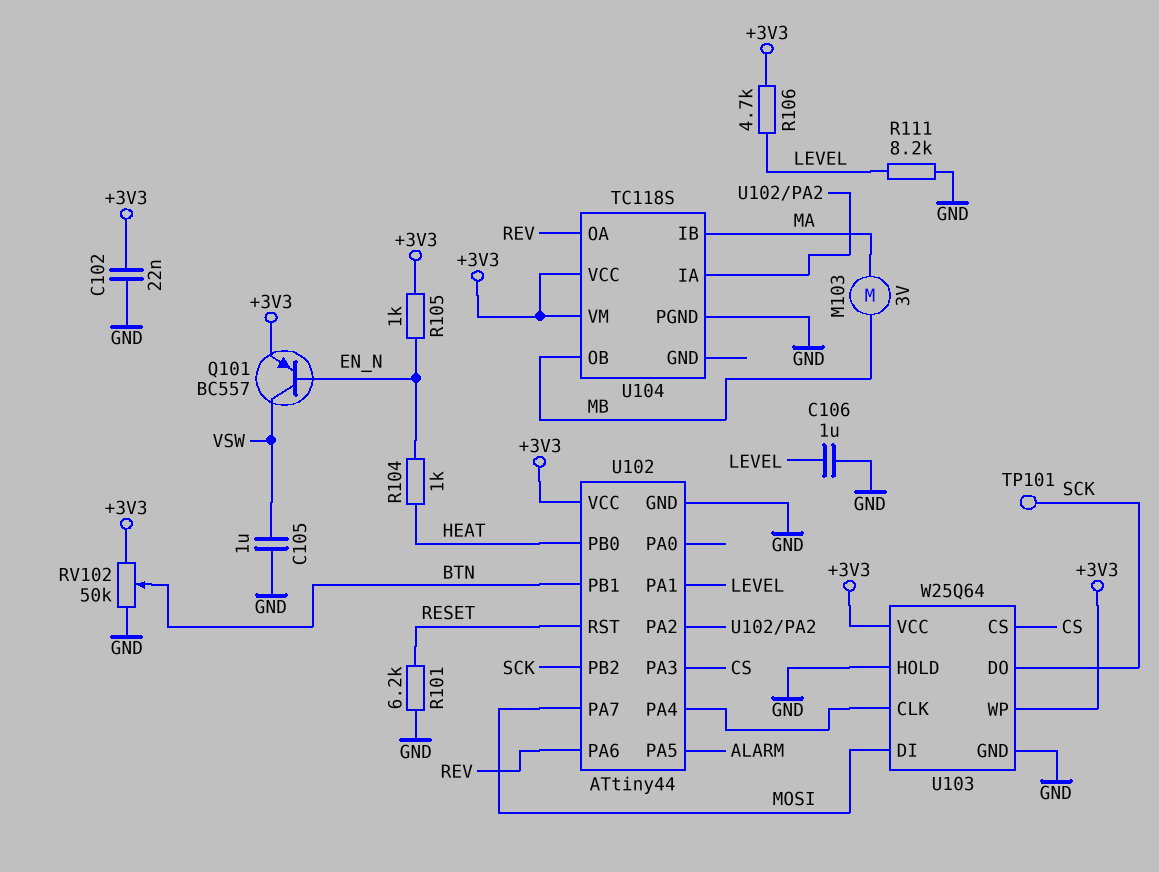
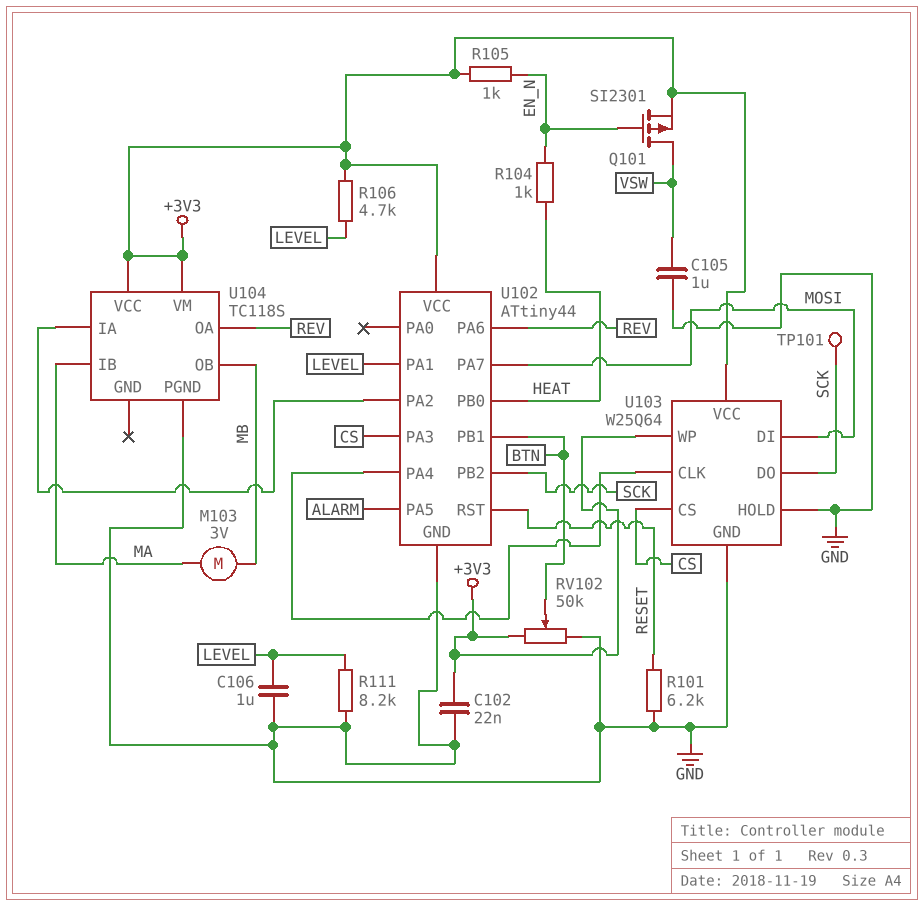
Q101: PNP BC557 (B EN_N, C VSW, E +3V3) -> PMOS SI2301 (G EN_N, D VSW, S +3V3)

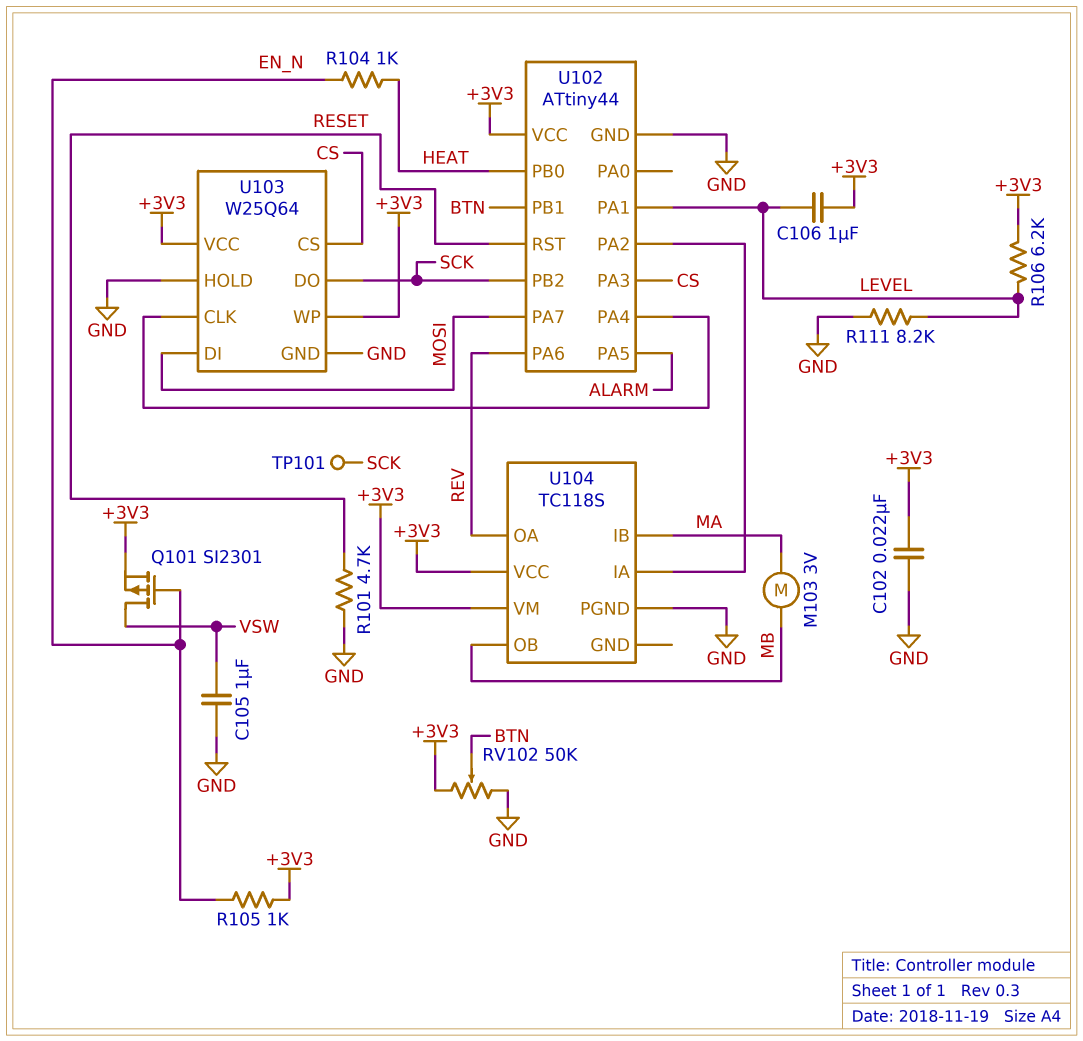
C106: 1uF (GND, LEVEL) -> 1uF (+3V3, LEVEL)
R101: 6.2k (GND, RESET) -> 4.7k (GND, RESET)
R106: 4.7k (+3V3, LEVEL) -> 6.2k (+3V3, LEVEL)

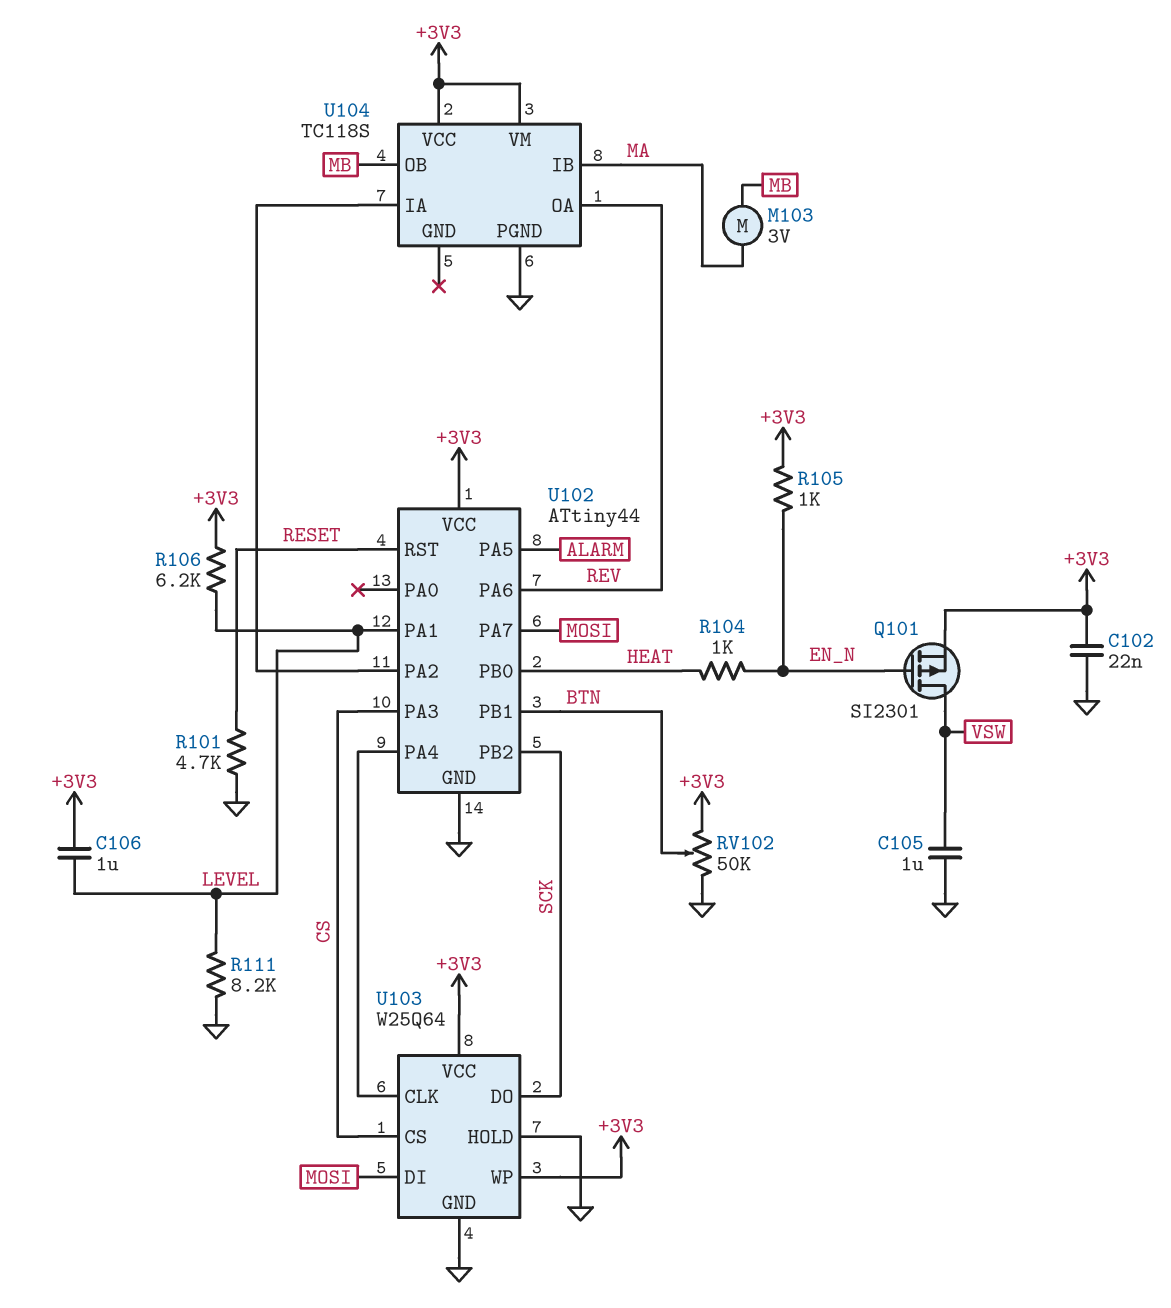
TP101: test point (SCK) -> none

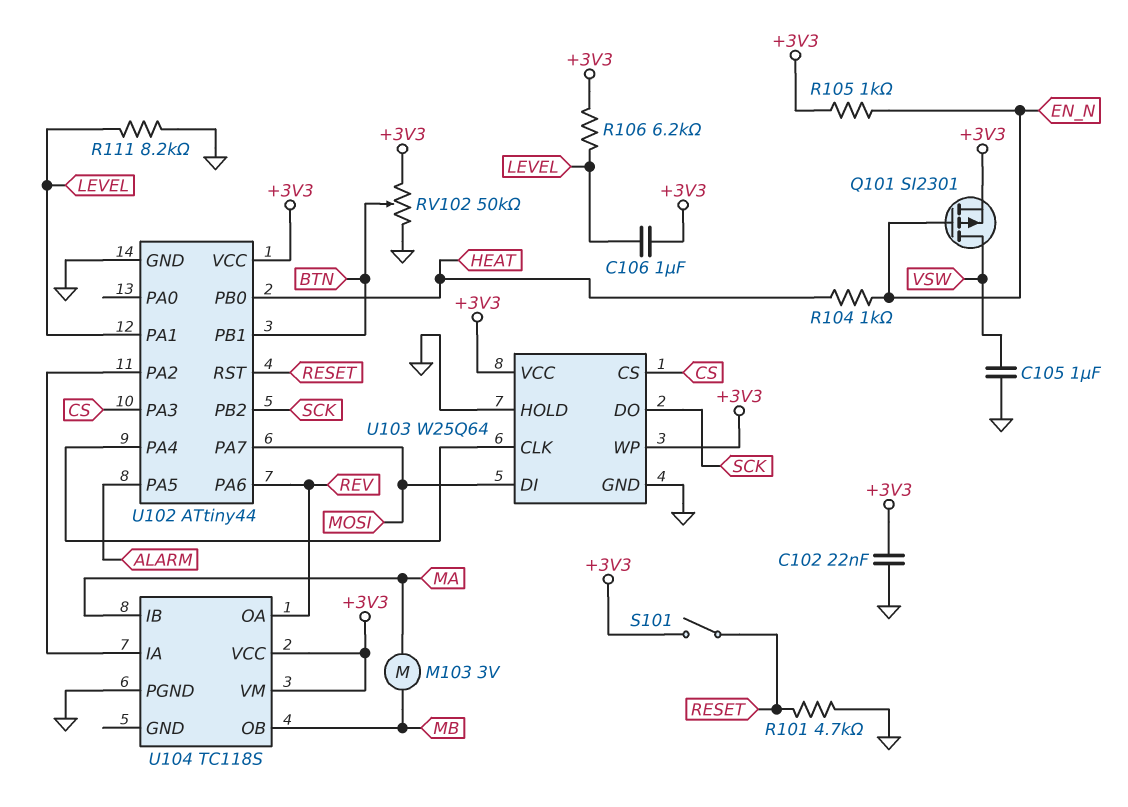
S101: none -> switch (+3V3, RESET)

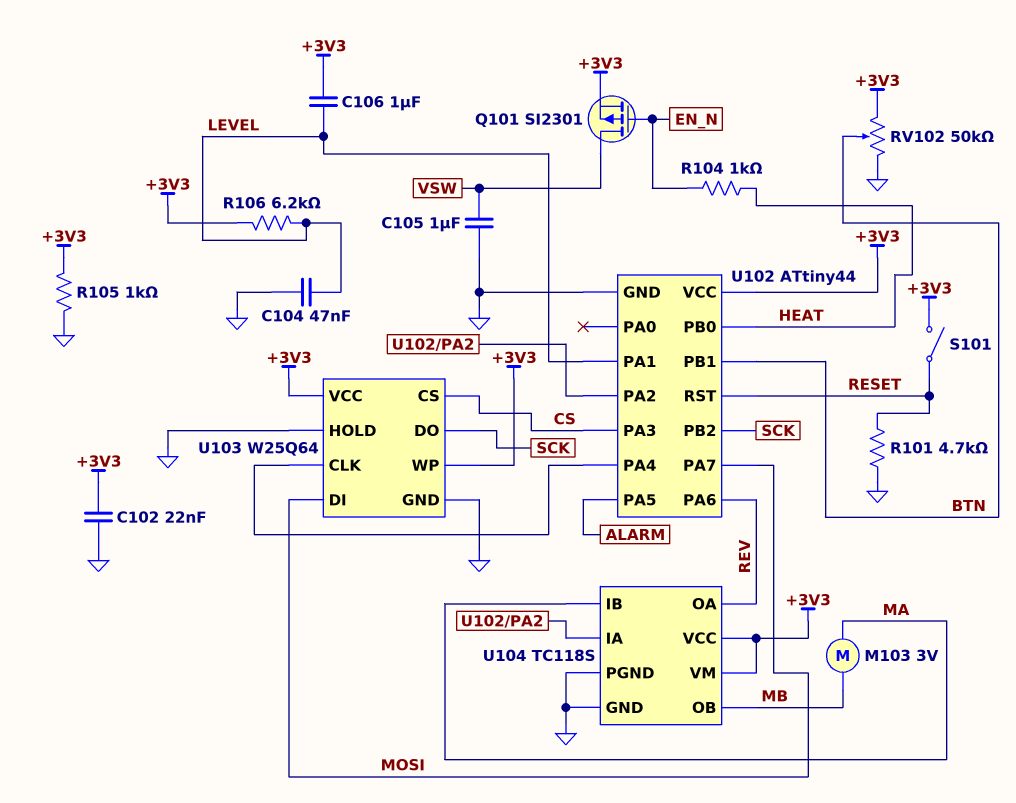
C104: none -> 47nF (GND, LEVEL)
R105: 1k (+3V3, EN_N) -> 1k (+3V3, GND)
R111: 8.2k (GND, LEVEL) -> none
U104 pin GND: none -> GND

